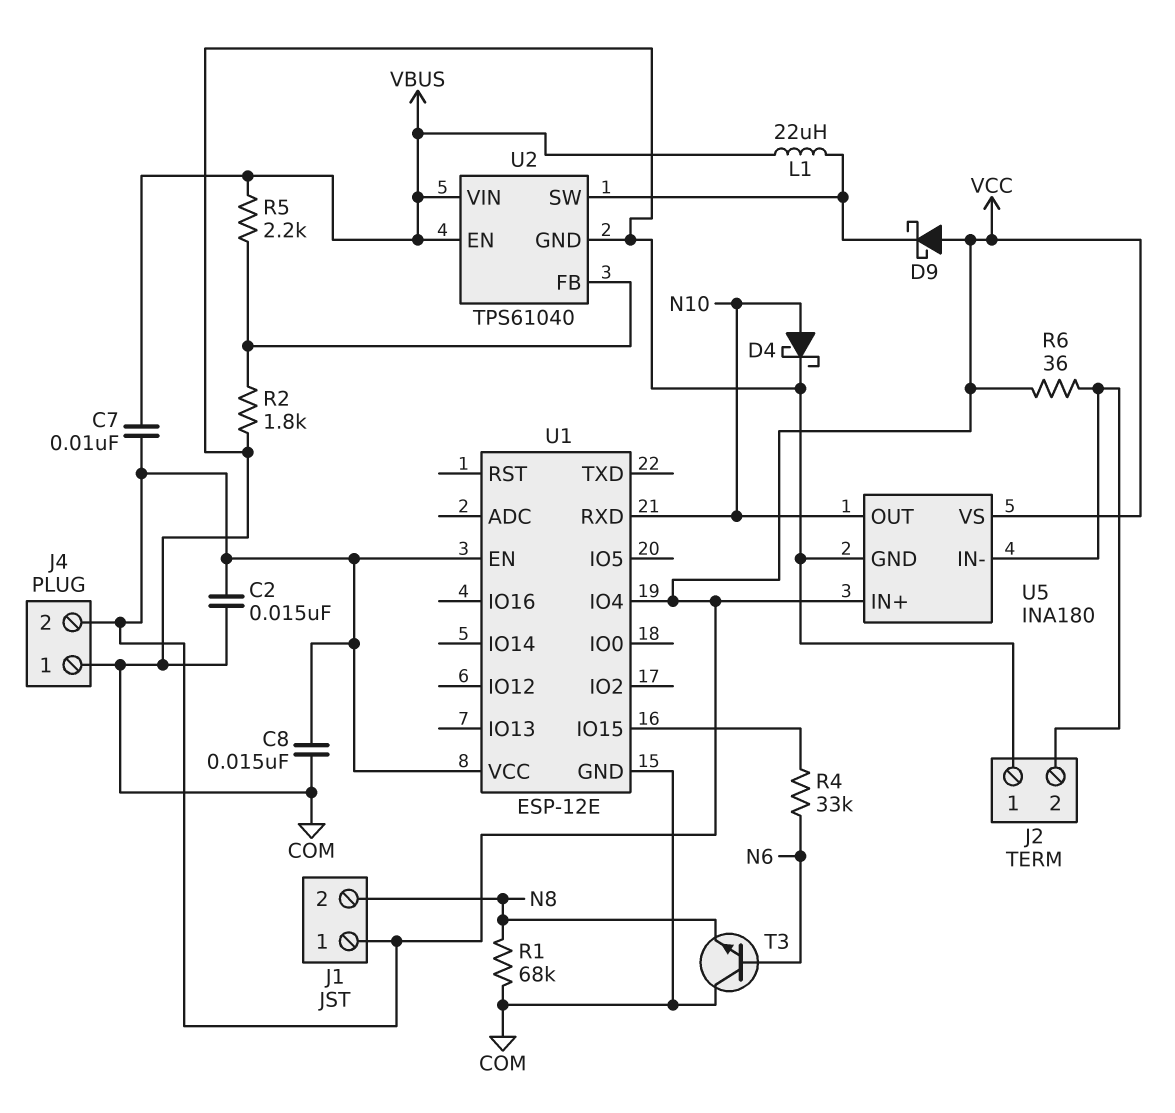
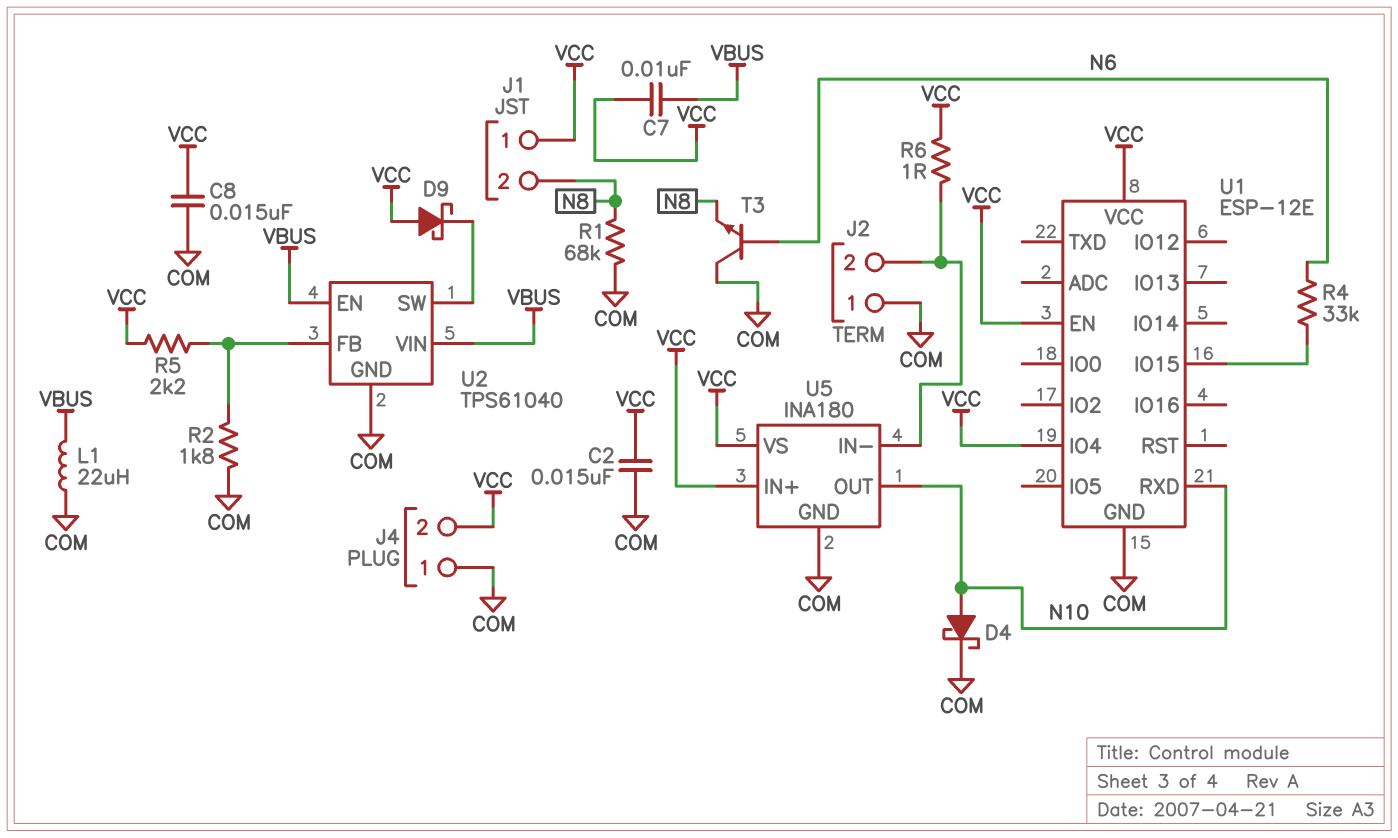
L1: 22uH (U2/SW, VBUS) -> 22uH (COM, VBUS)
R5: 2.2k (U2/FB, VBUS) -> 2.2k (U2/FB, VCC)
R6: 36 (J2/2, VCC) -> 1 (J2/2, VCC)

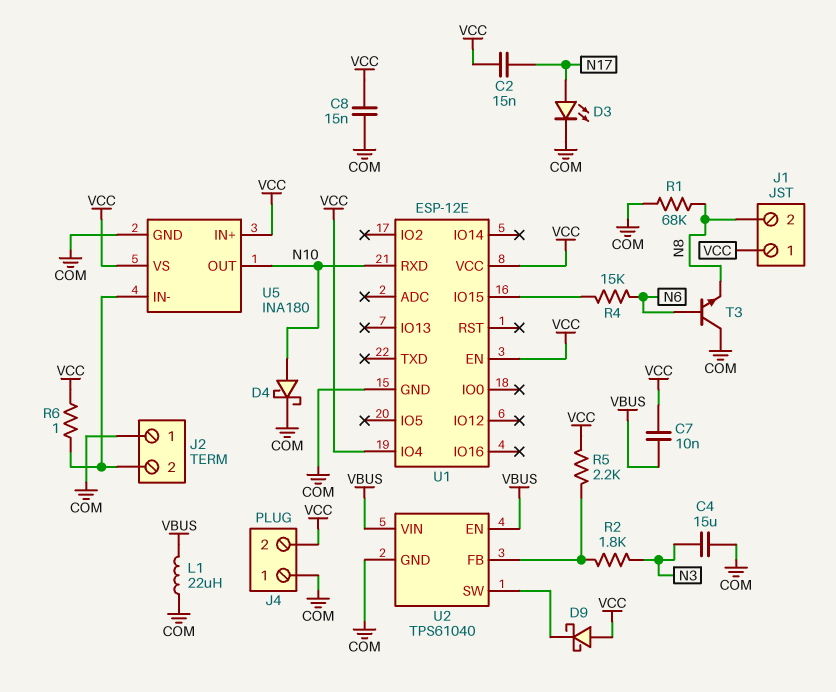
C2: 15nF (COM, VCC) -> 15nF (N17, VCC)
C4: none -> 15uF (COM, N3)
D3: none -> LED (A N17, K COM)
R2: 1.8k (COM, U2/FB) -> 1.8k (N3, U2/FB)
R4: 33k (N6, U1/IO15) -> 15k (N6, U1/IO15)

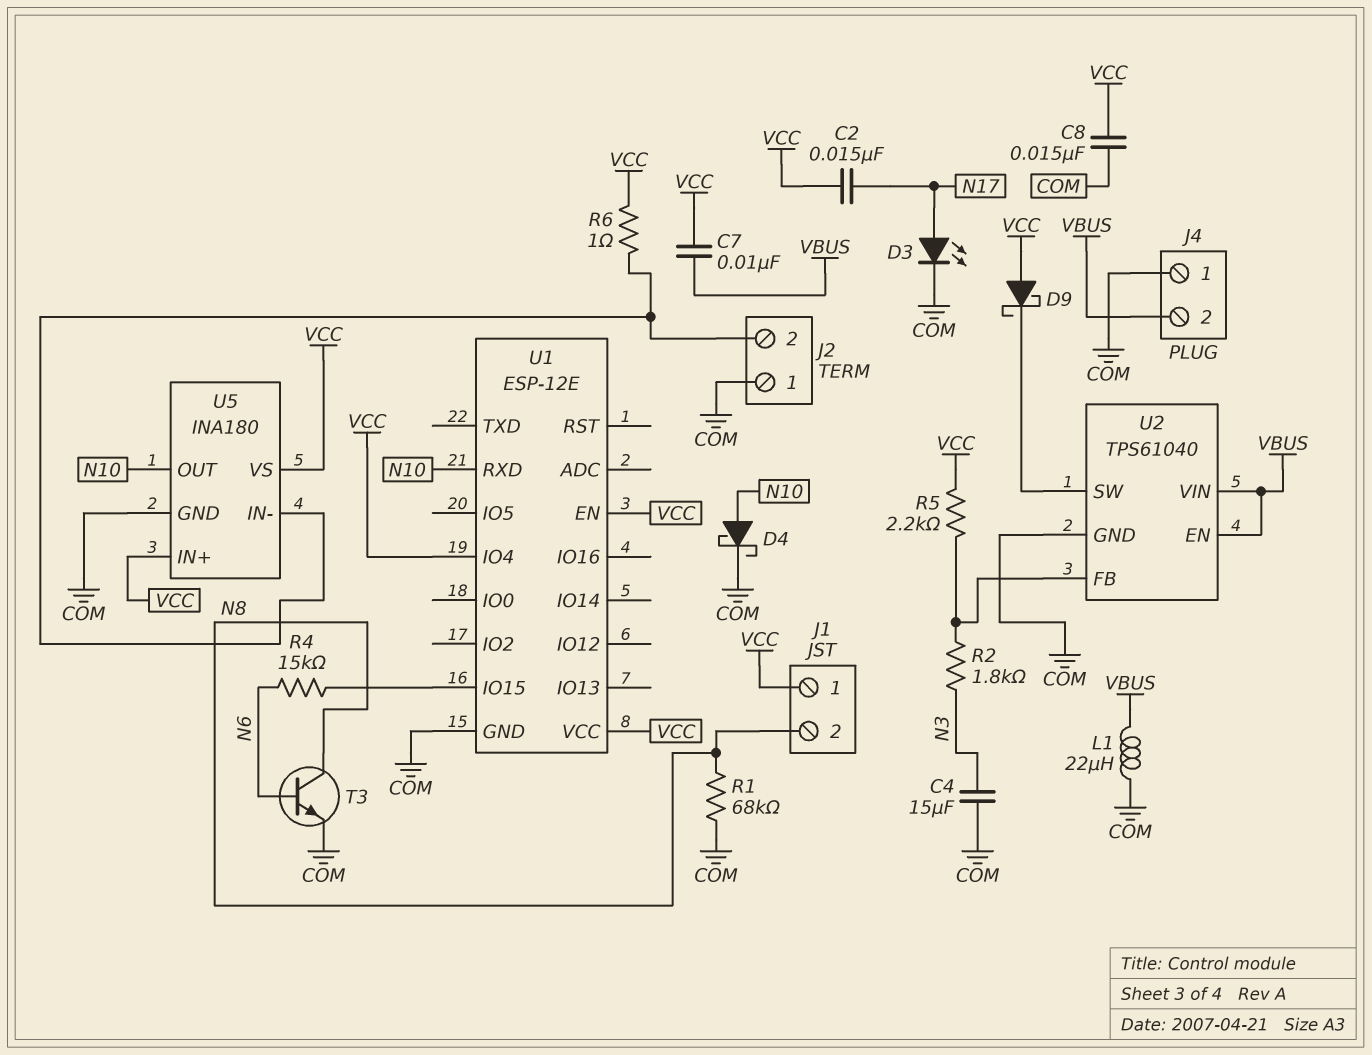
J4 pin 2: VCC -> VBUS
T3: NPN (B N6, C COM, E N8) -> NPN (B N6, C N8, E COM)

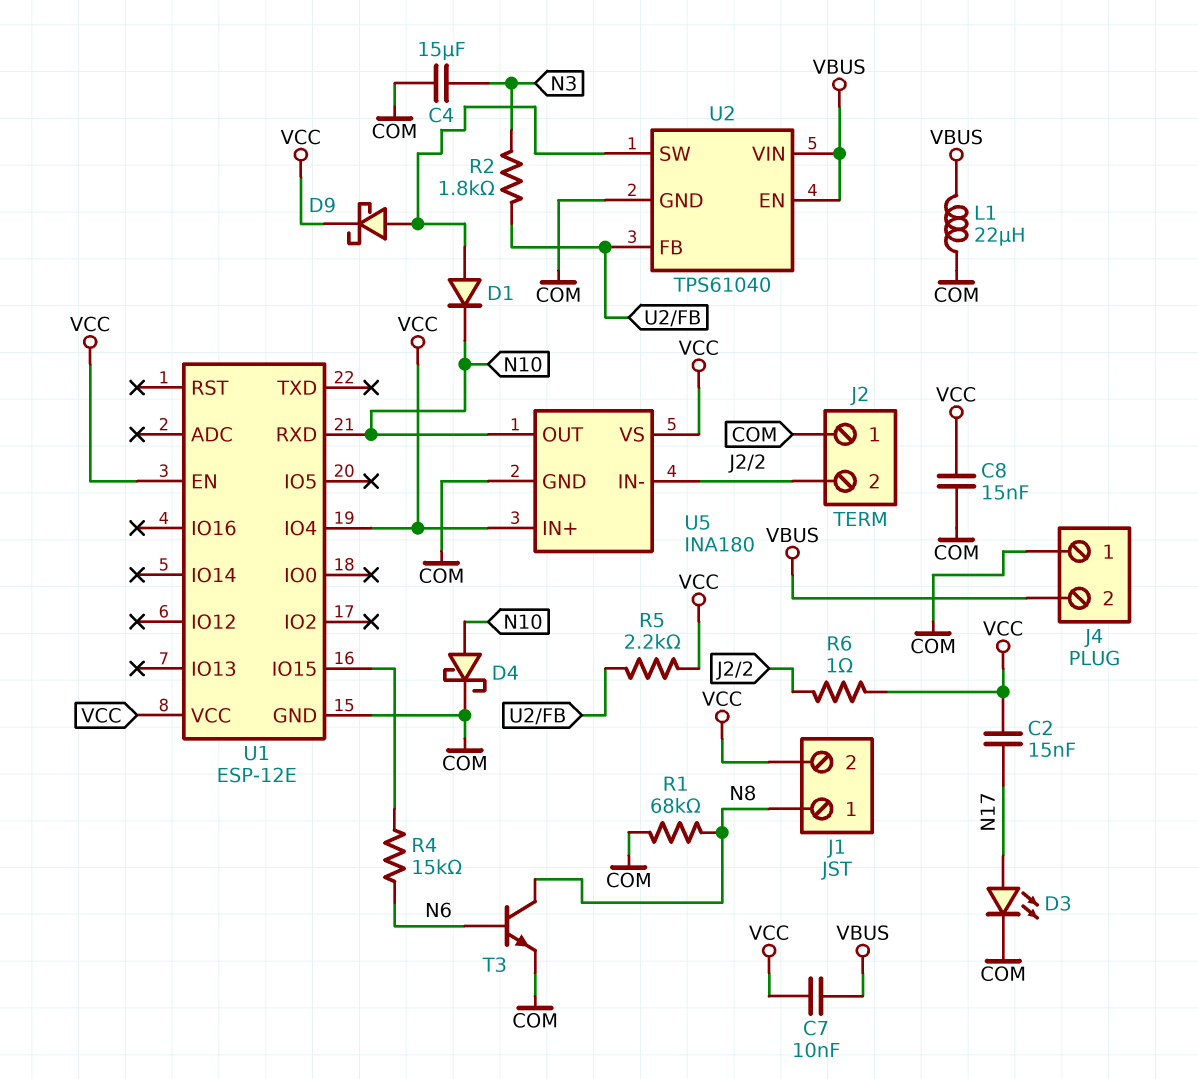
D1: none -> diode (A U2/SW, K N10)
D9: schottky (A VCC, K U2/SW) -> schottky (A U2/SW, K VCC)
J1 pin 1: VCC -> N8
J1 pin 2: N8 -> VCC

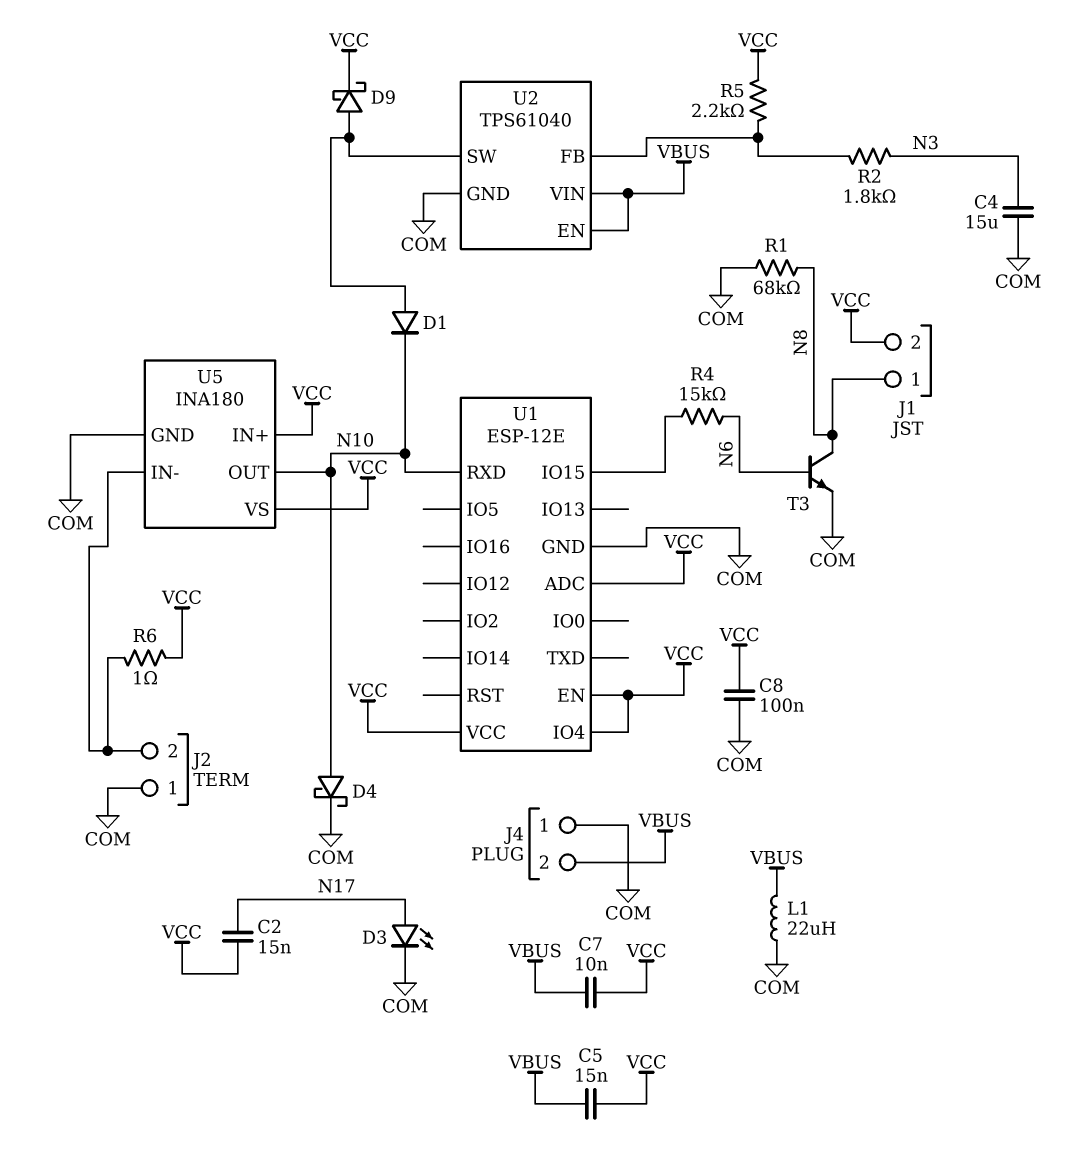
C5: none -> 15nF (VBUS, VCC)
C8: 15nF (COM, VCC) -> 100nF (COM, VCC)
U1 pin ADC: none -> VCC

